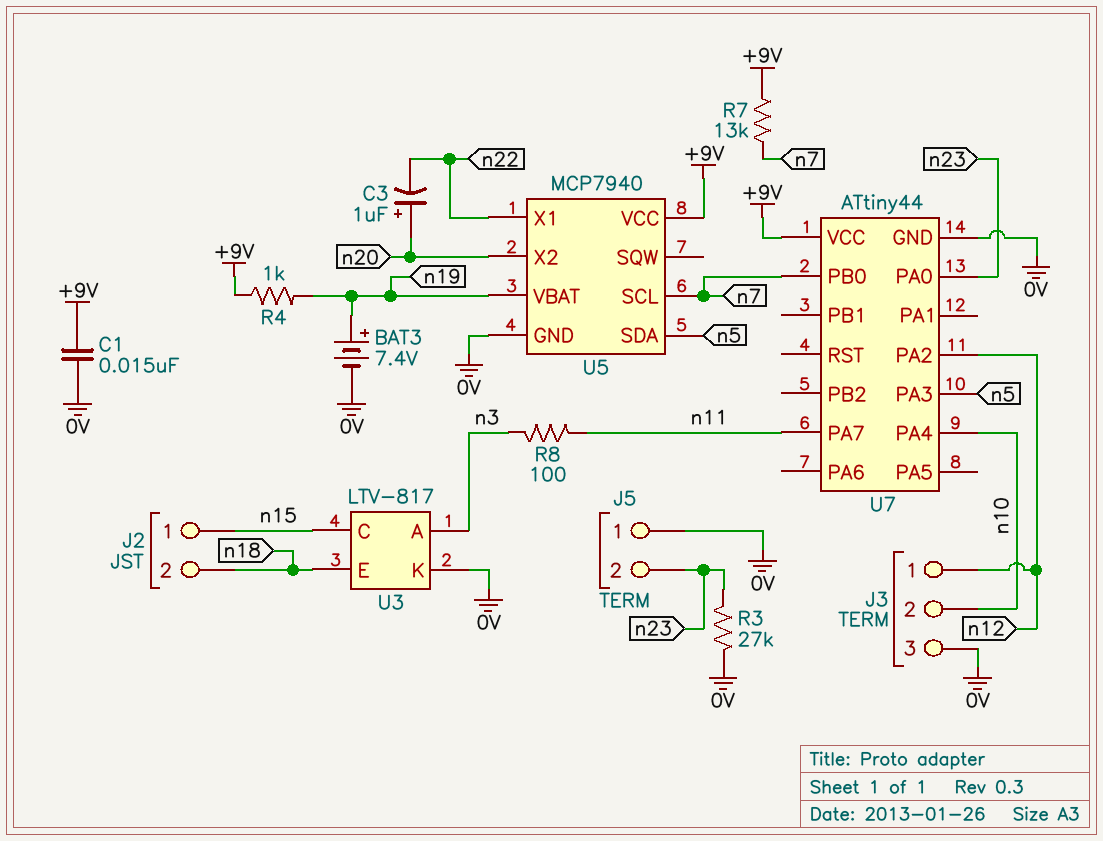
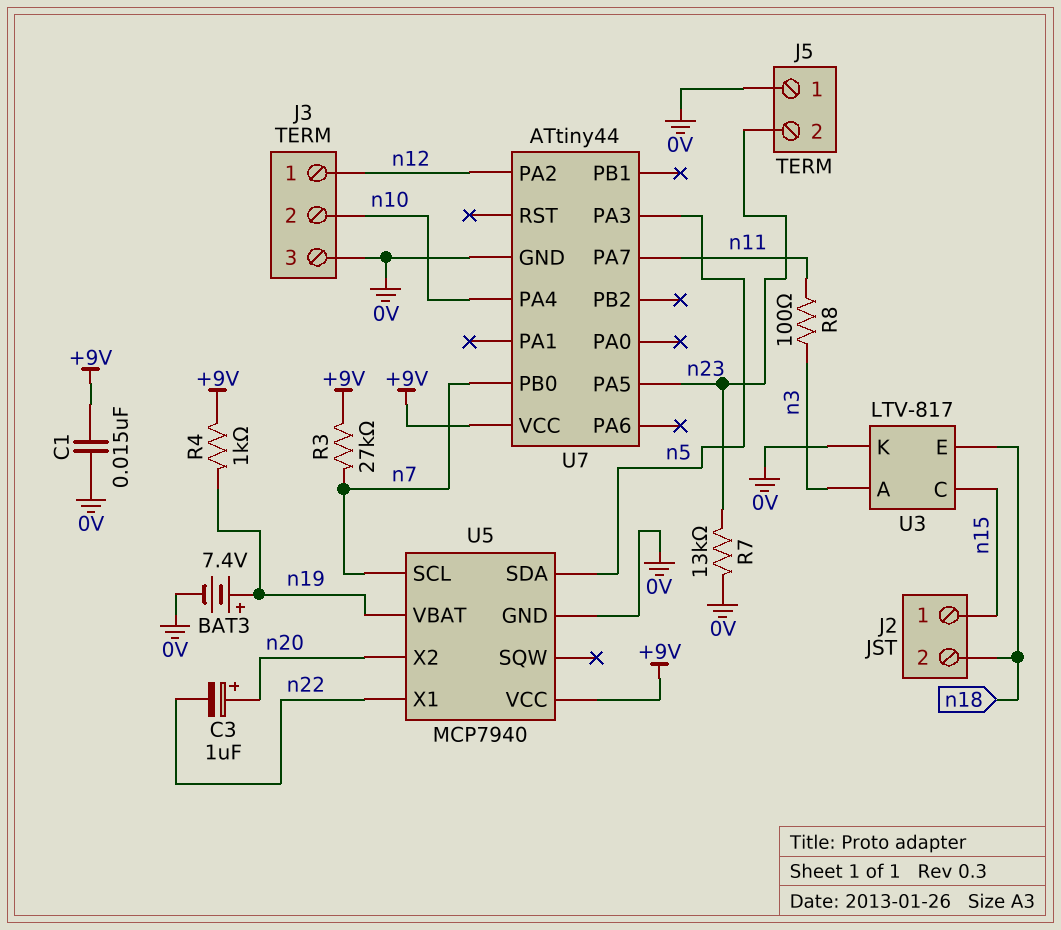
R3: 27k (0V, n23) -> 27k (+9V, n7)
R7: 13k (+9V, n7) -> 13k (0V, n23)
U7 pin PA0: n23 -> none
U7 pin PA5: none -> n23

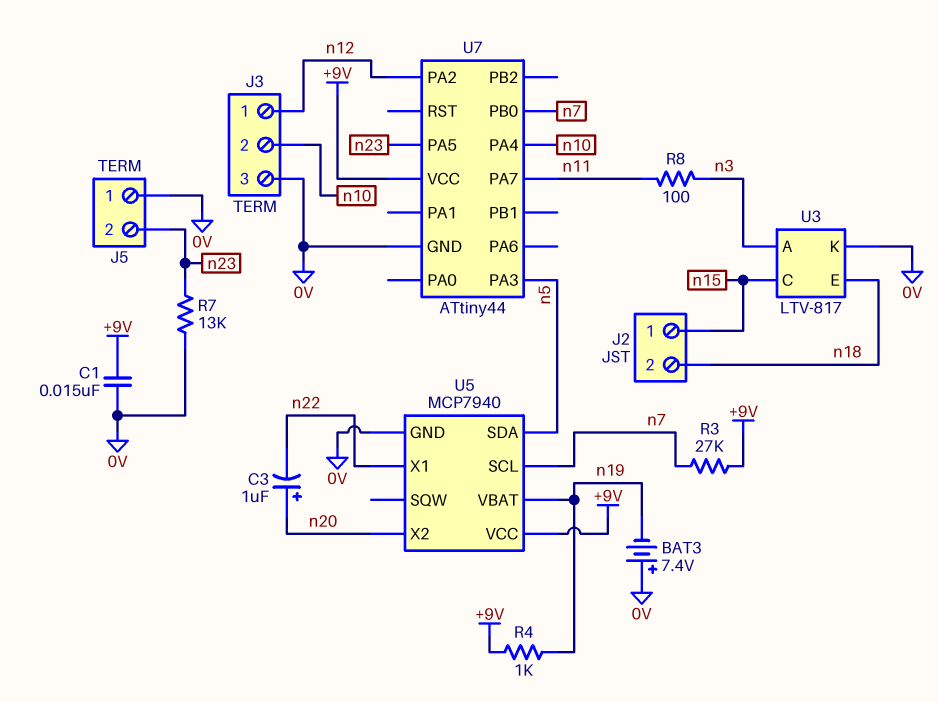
BAT3: 7.4V (plus n19, minus 0V) -> 7.4V (plus 0V, minus n19)

